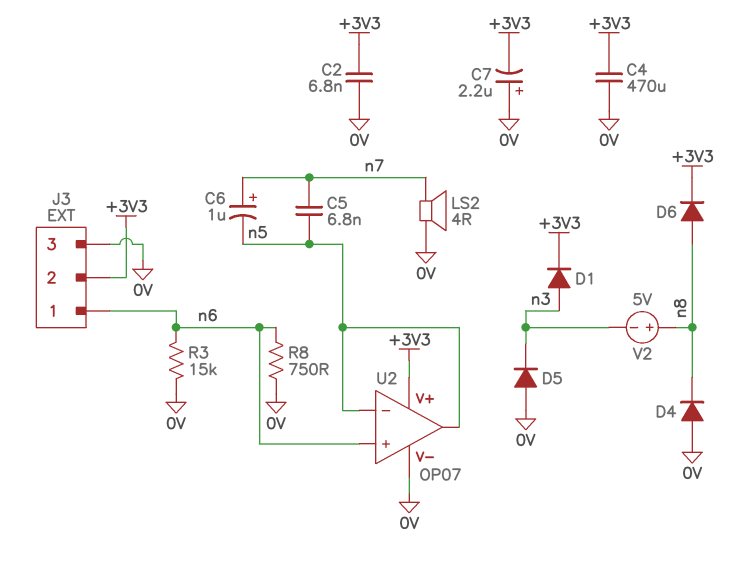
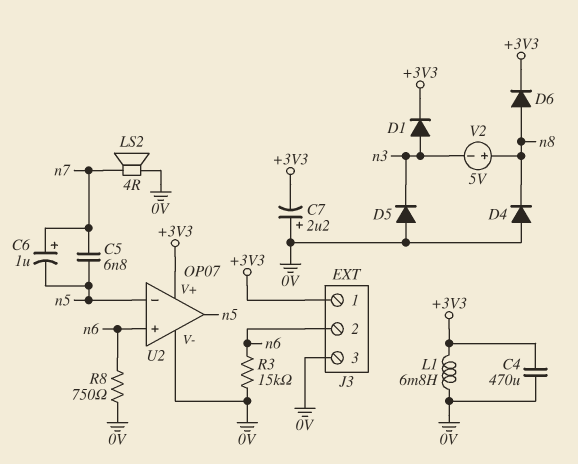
C2: 6.8nF (+3V3, 0V) -> none
J3 pin 1: n6 -> +3V3
J3 pin 2: +3V3 -> n6
L1: none -> 6.8mH (+3V3, 0V)

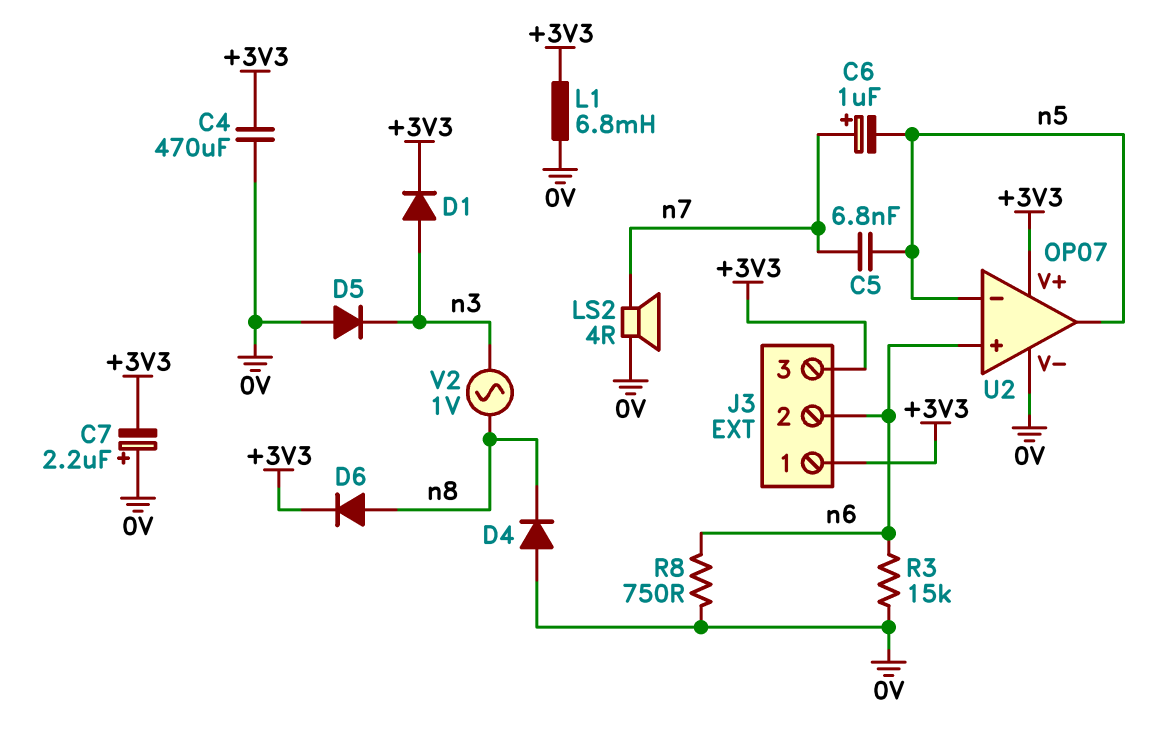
J3 pin 3: 0V -> +3V3
V2: 5V (plus n8, minus n3) -> AC 1V (n3, n8)

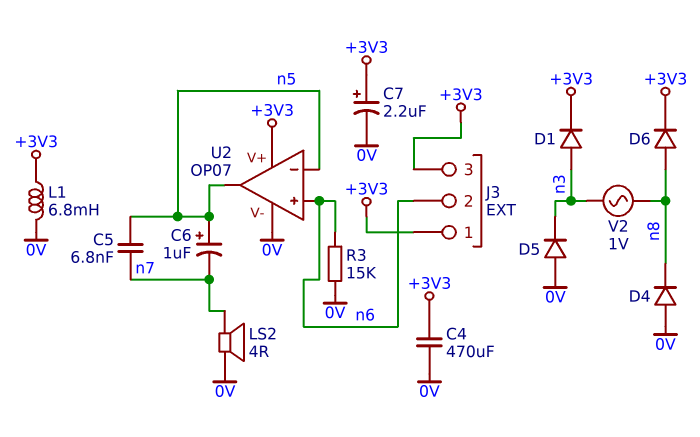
C6: 1uF (plus n7, minus n5) -> 1uF (plus n5, minus n7)
C7: 2.2uF (plus 0V, minus +3V3) -> 2.2uF (plus +3V3, minus 0V)
R8: 750 (0V, n6) -> none

